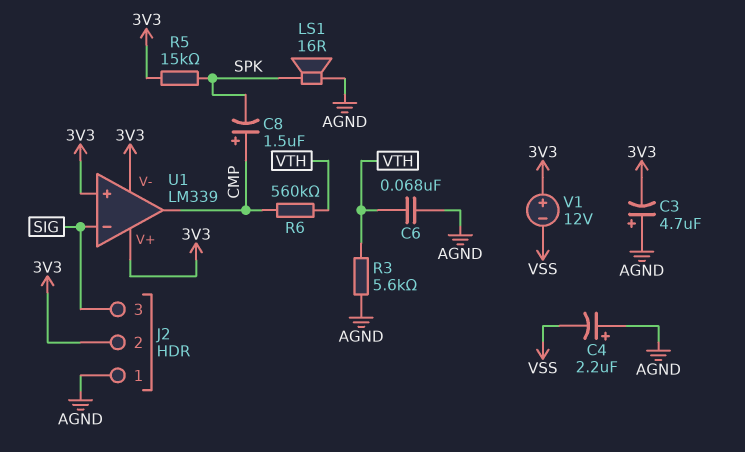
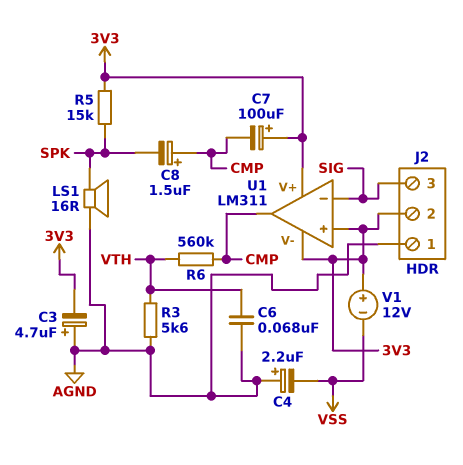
C7: none -> 100uF (plus 3V3, minus CMP)
U1: LM339 -> LM311

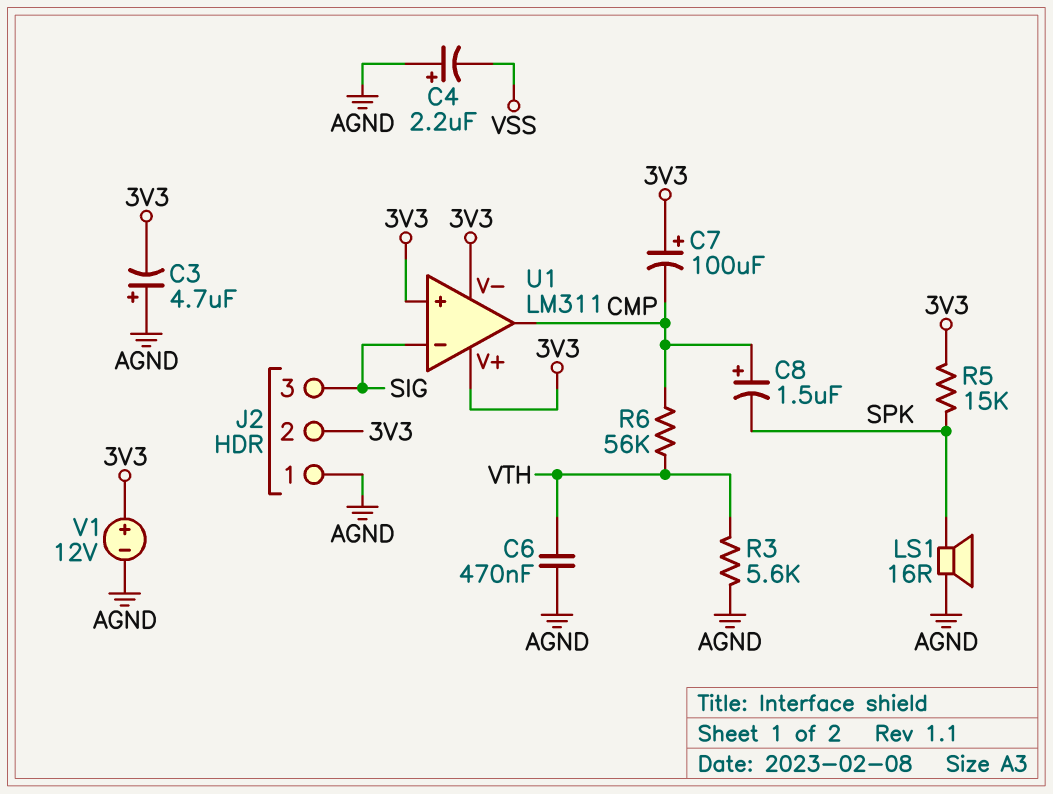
C6: 68nF (AGND, VTH) -> 470nF (AGND, VTH)
R6: 560k (CMP, VTH) -> 56k (CMP, VTH)
V1: 12V (plus 3V3, minus VSS) -> 12V (plus 3V3, minus AGND)

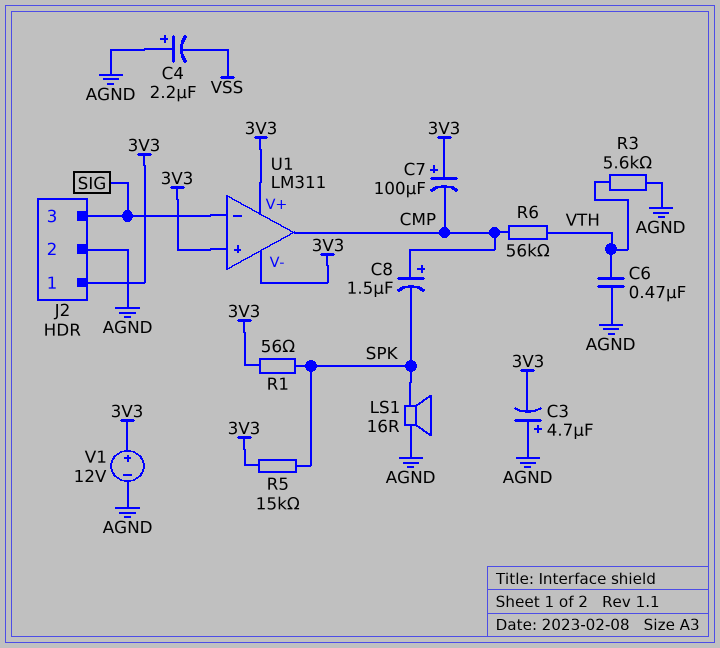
J2 pin 1: AGND -> 3V3
J2 pin 2: 3V3 -> AGND
R1: none -> 56 (3V3, SPK)

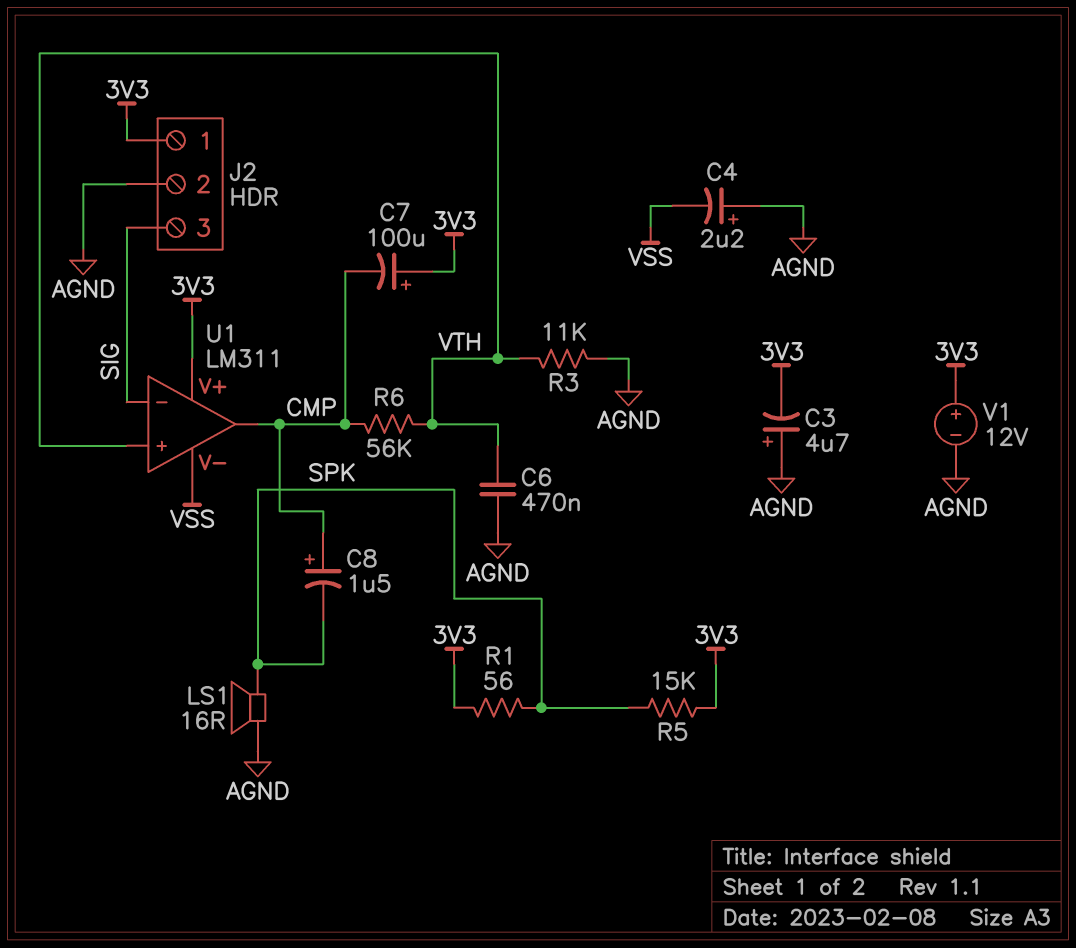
R3: 5.6k (AGND, VTH) -> 11k (AGND, VTH)
U1 pin V-: 3V3 -> VSS
U1 pin in+: 3V3 -> VTH

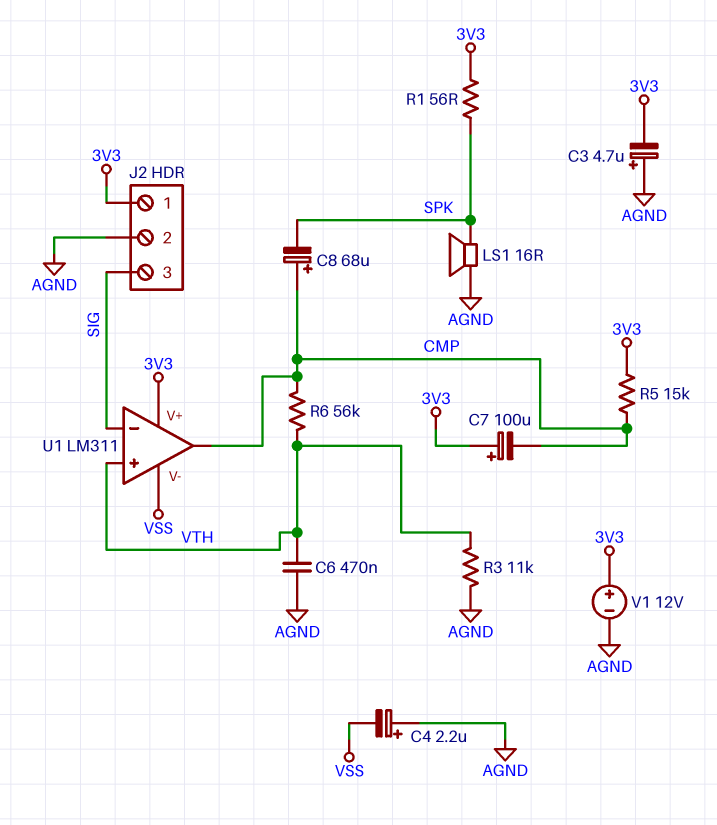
C8: 1.5uF (plus CMP, minus SPK) -> 68uF (plus CMP, minus SPK)
R5: 15k (3V3, SPK) -> 15k (3V3, CMP)

